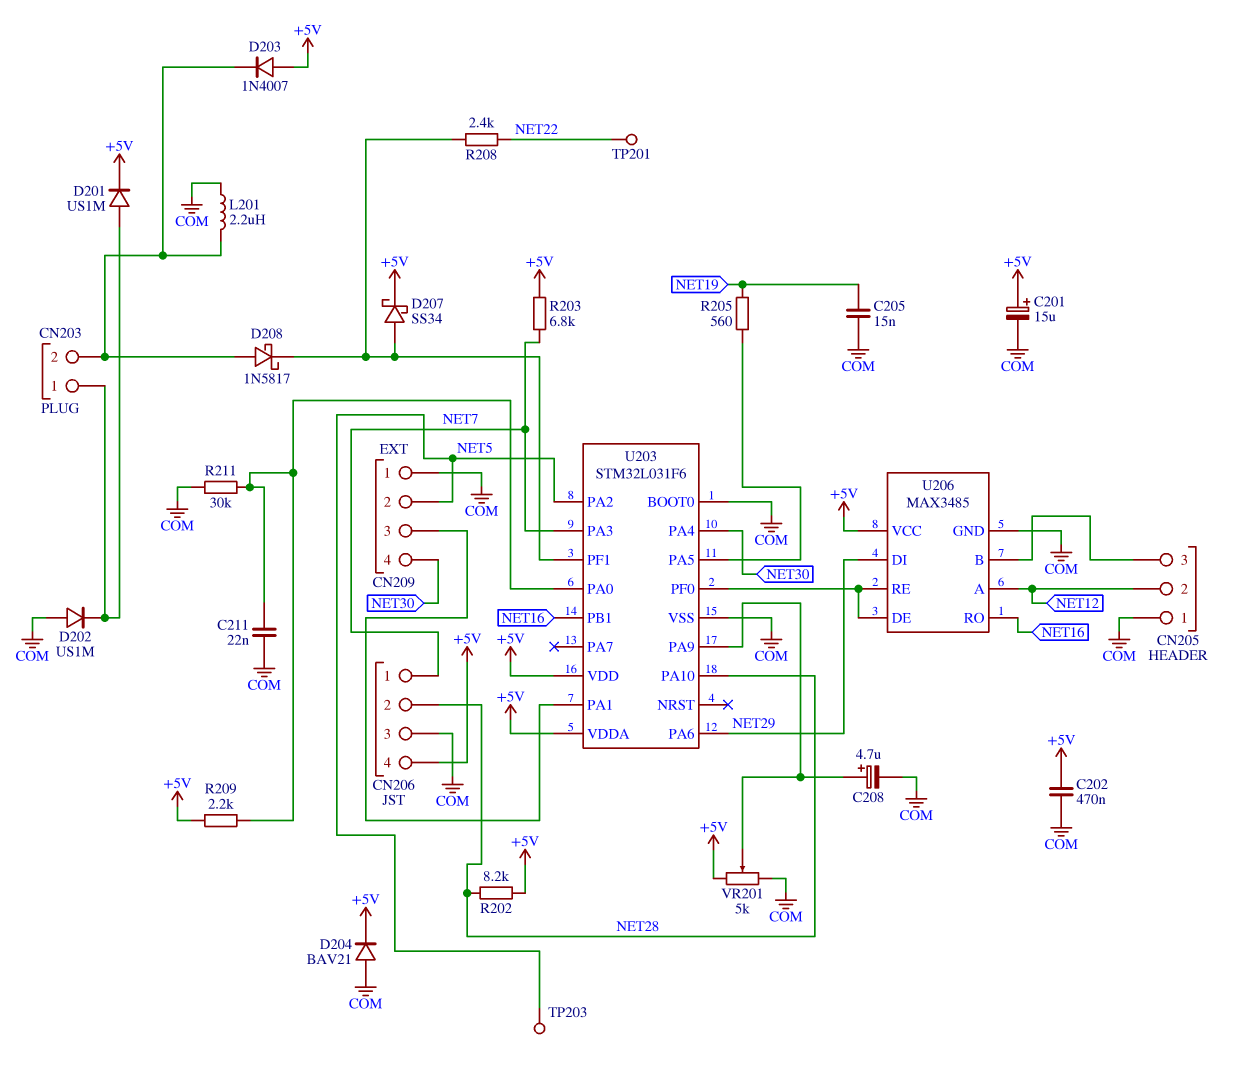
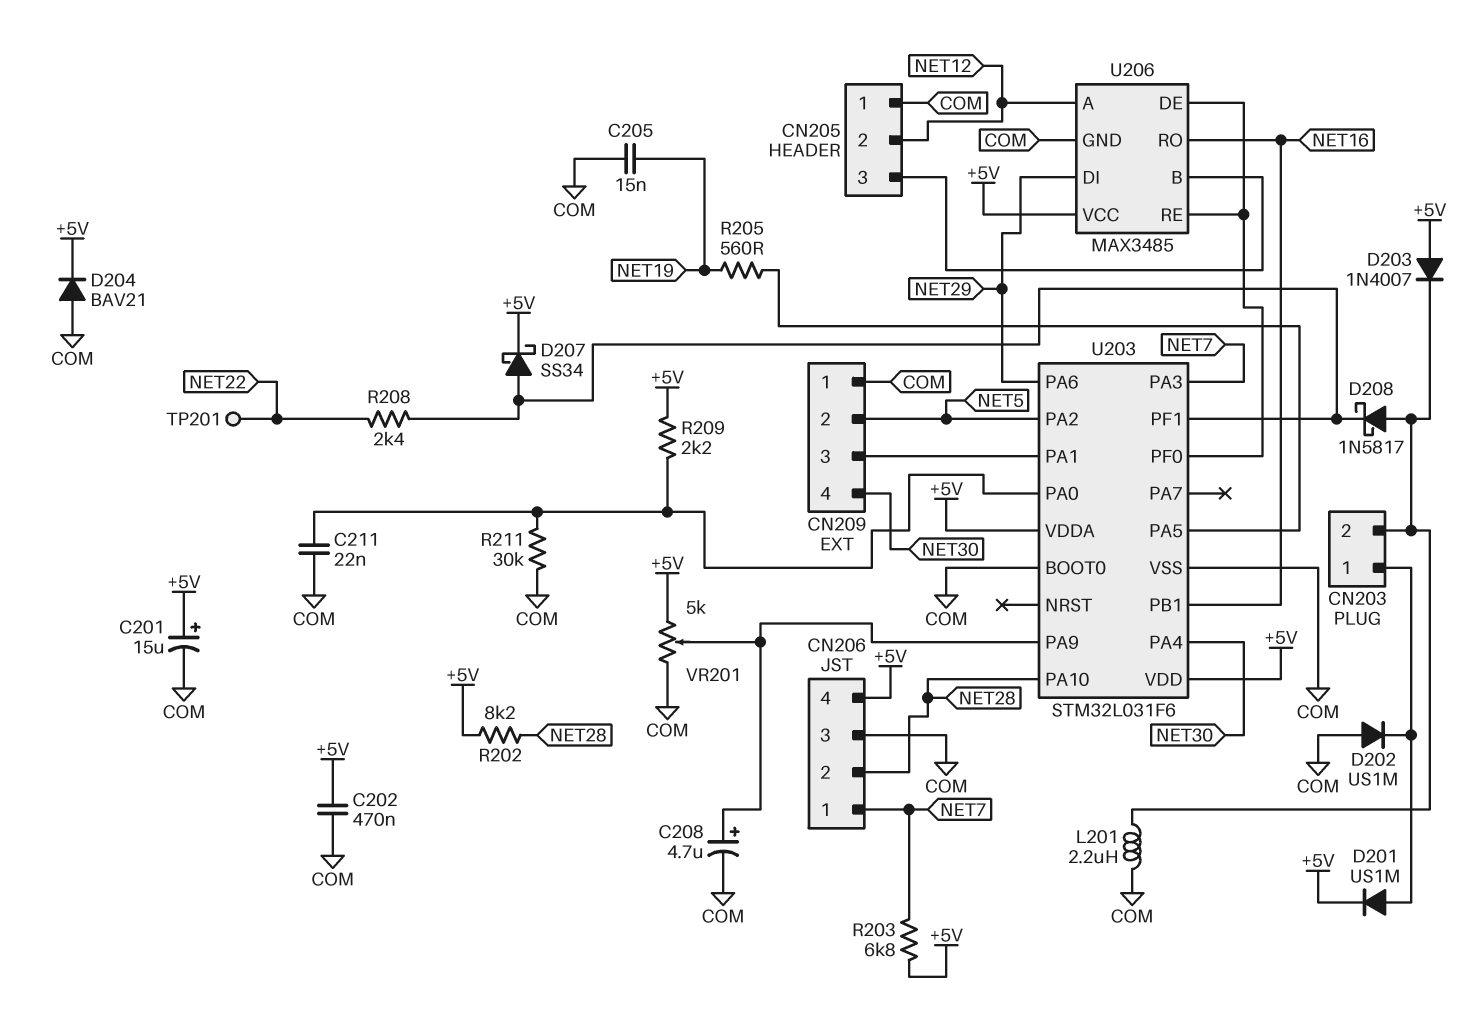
TP203: test point (NET5) -> none

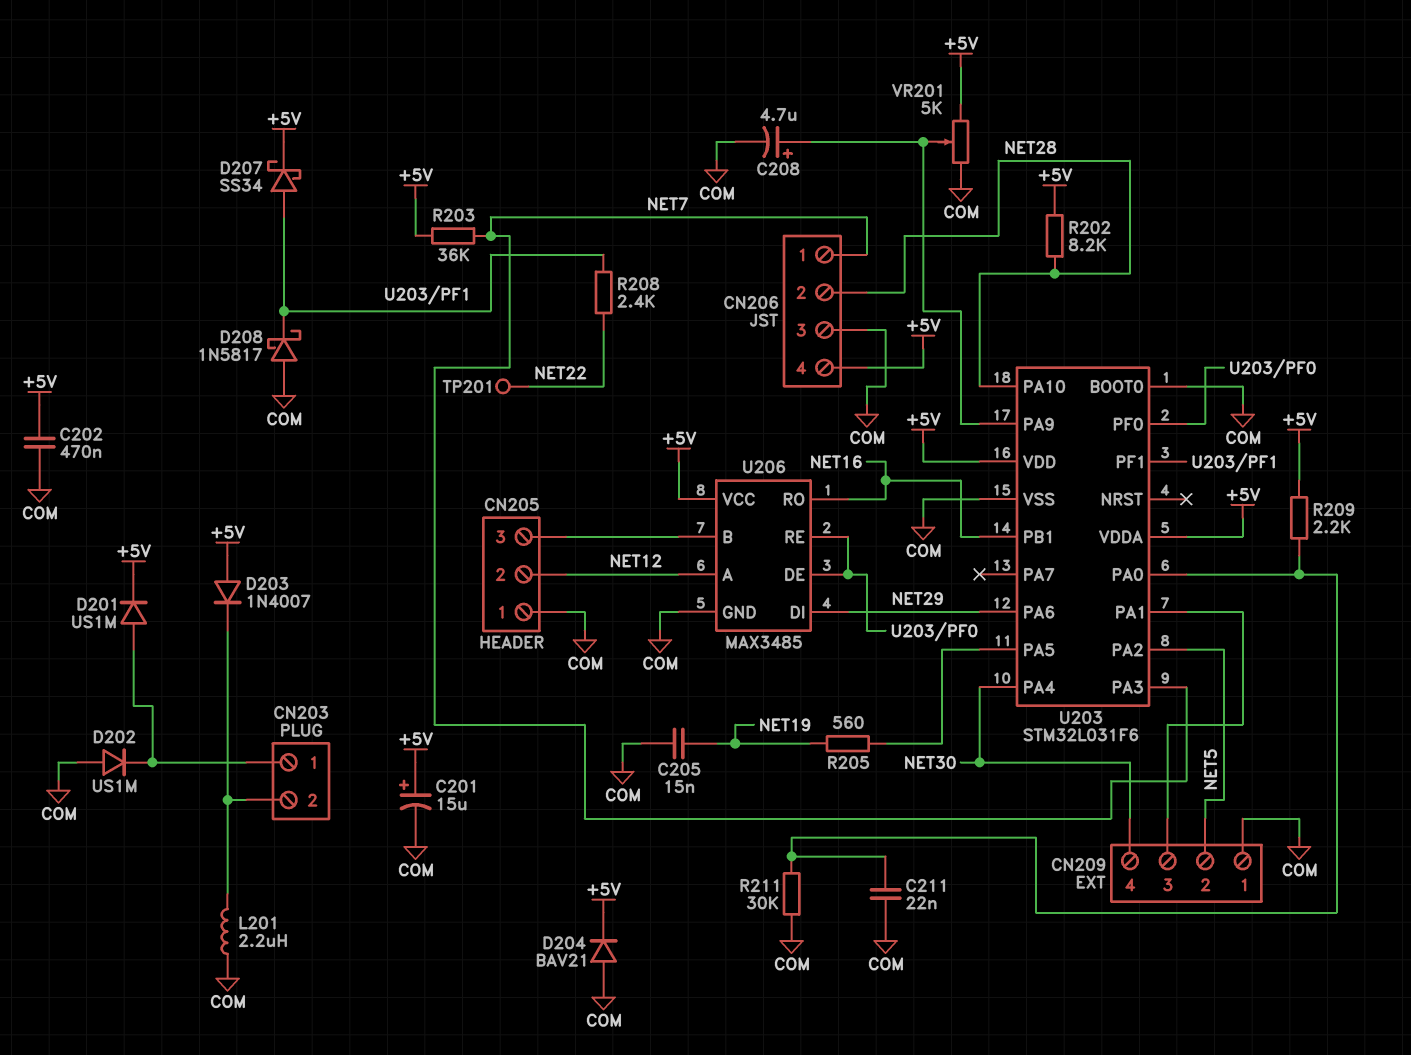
D208: schottky 1N5817 (A CN203/2, K U203/PF1) -> schottky 1N5817 (A COM, K U203/PF1)
R203: 6.8k (+5V, NET7) -> 36k (+5V, NET7)

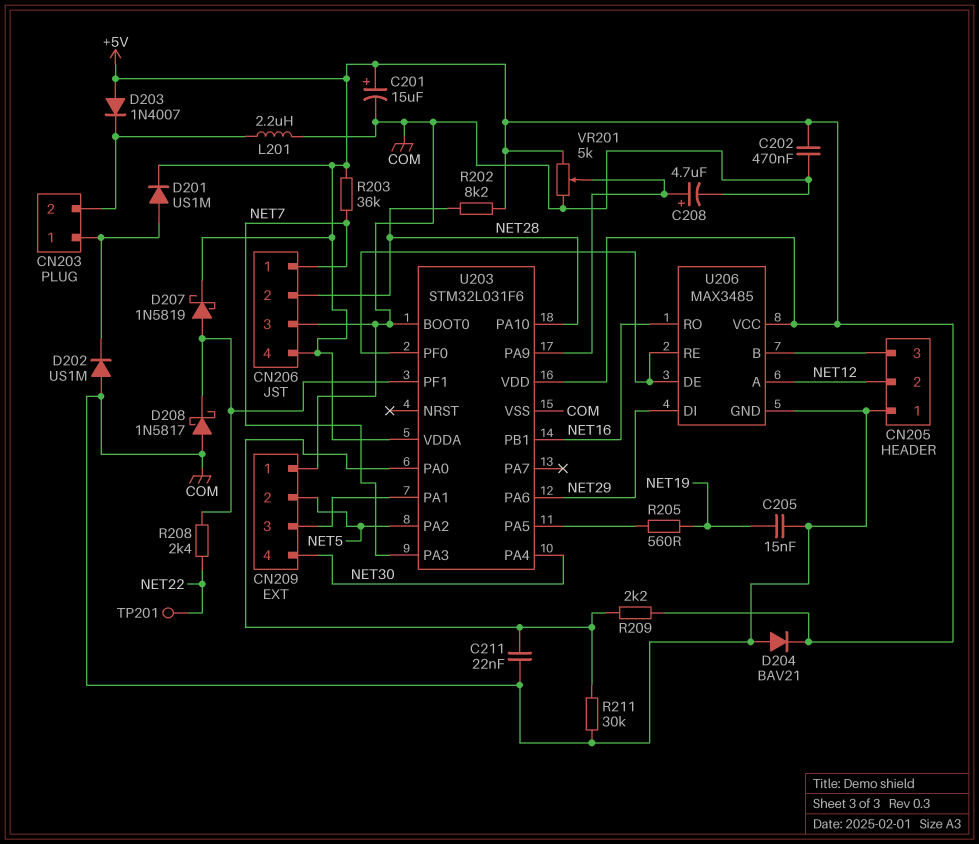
D207: schottky SS34 (A U203/PF1, K +5V) -> schottky 1N5819 (A U203/PF1, K +5V)

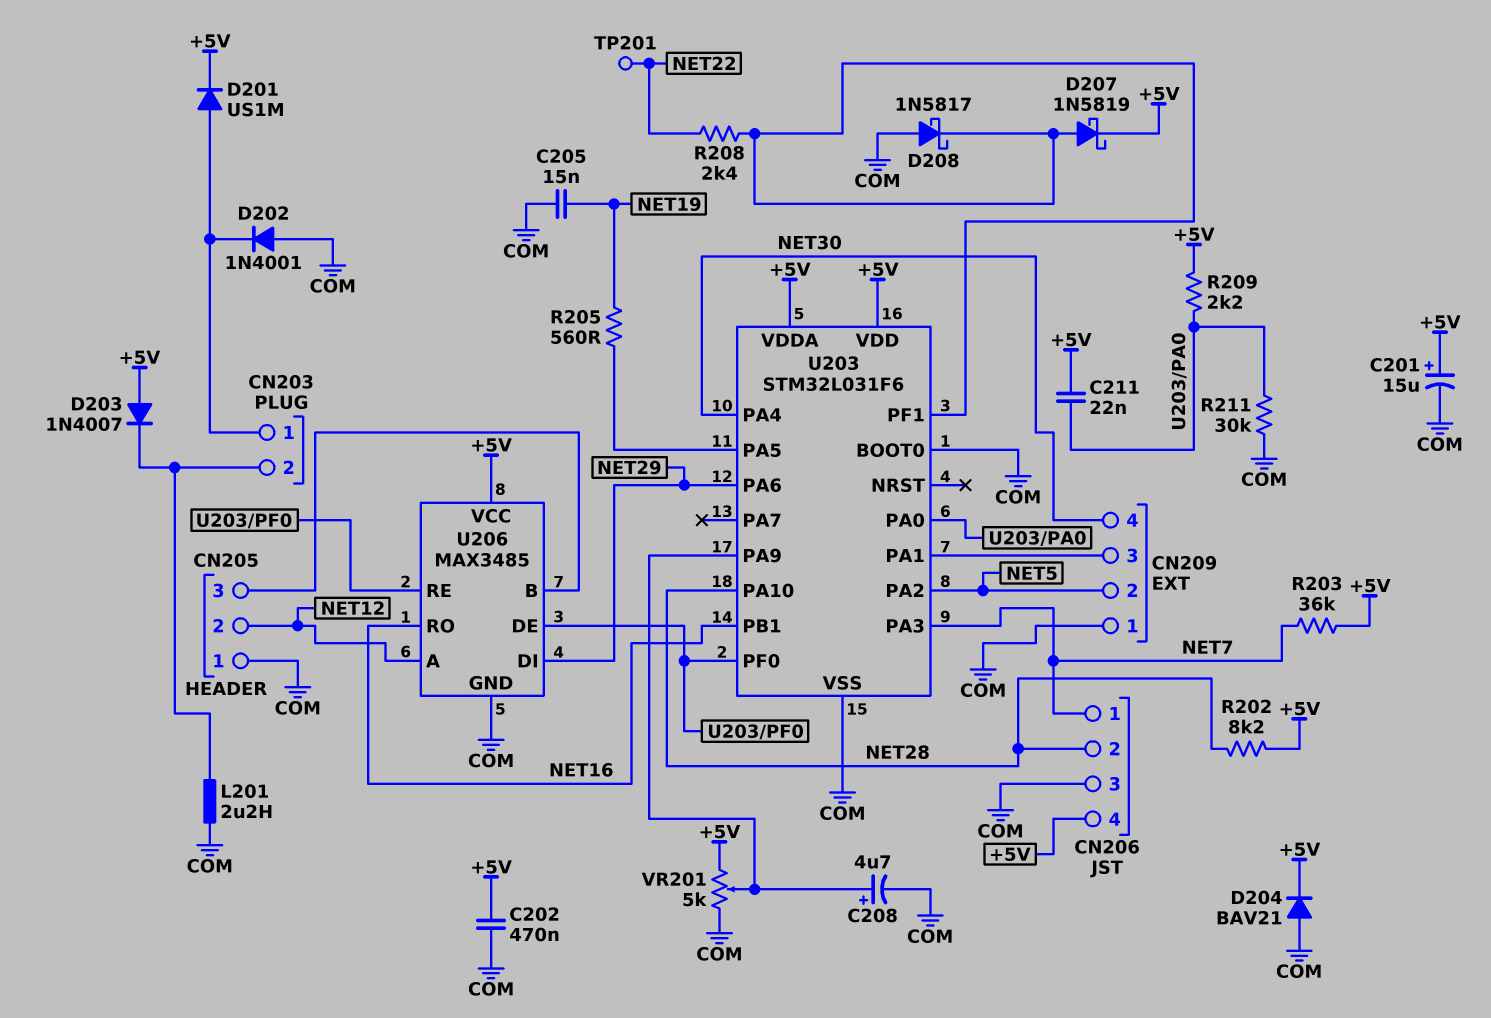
C211: 22nF (COM, U203/PA0) -> 22nF (+5V, U203/PA0)
D202: diode US1M (A COM, K CN203/1) -> diode 1N4001 (A COM, K CN203/1)

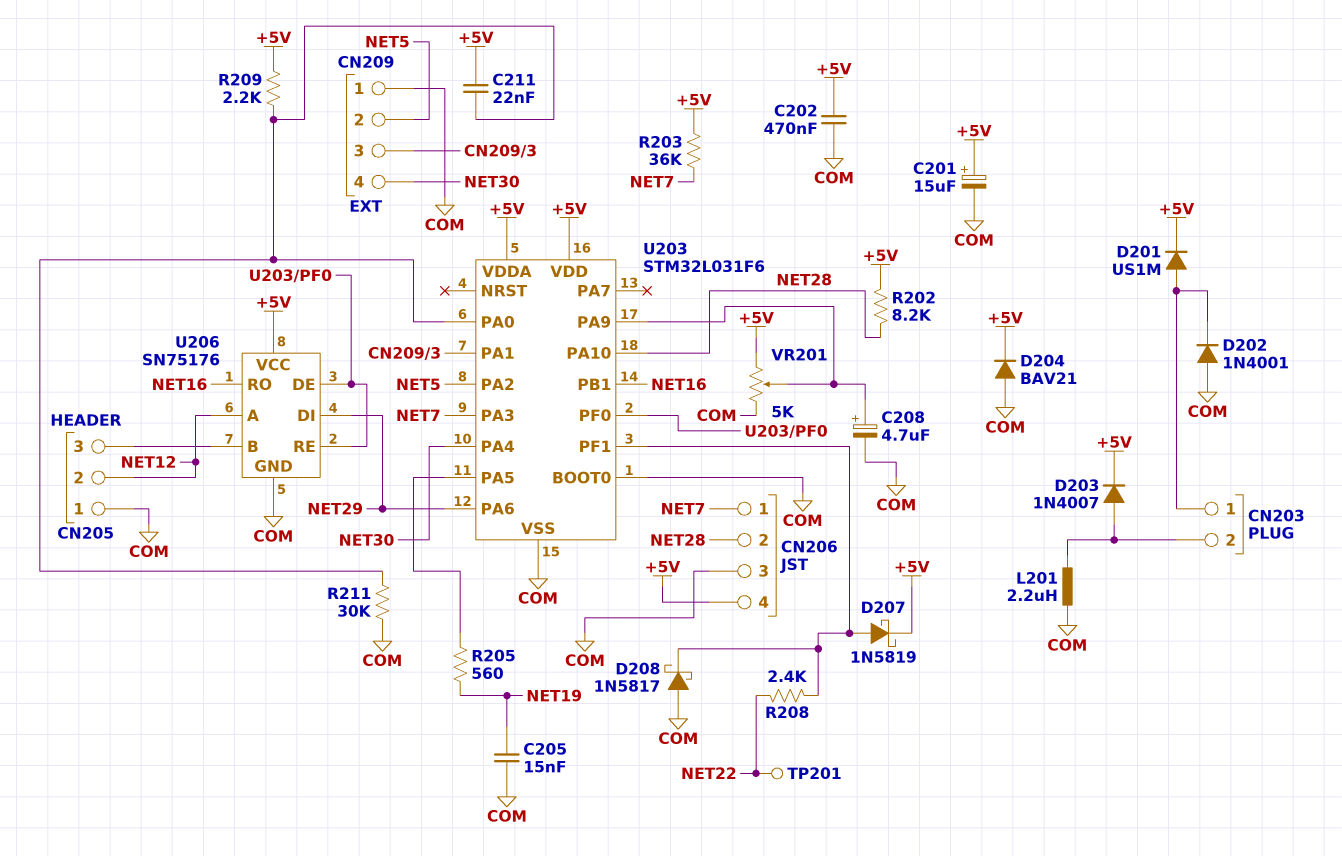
D203: diode 1N4007 (A +5V, K CN203/2) -> diode 1N4007 (A CN203/2, K +5V)
U206: MAX3485 -> SN75176

